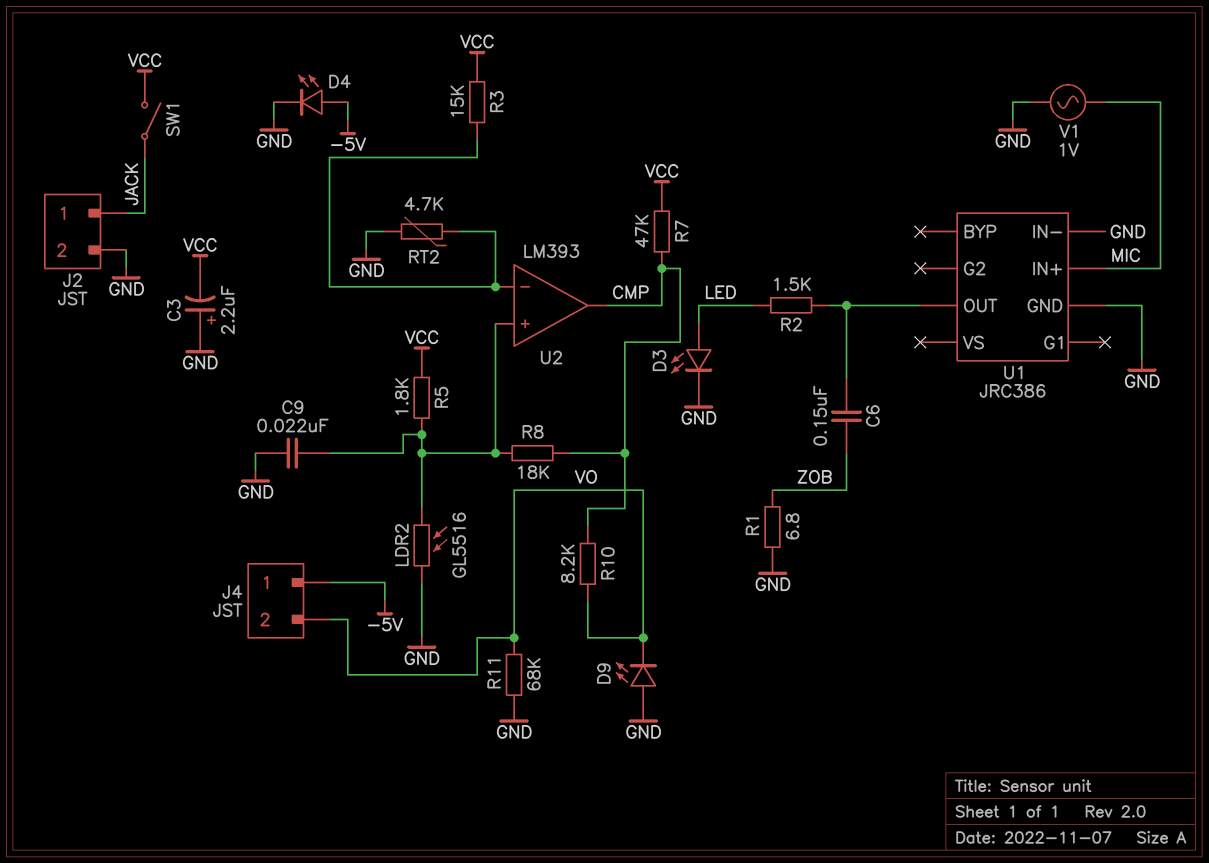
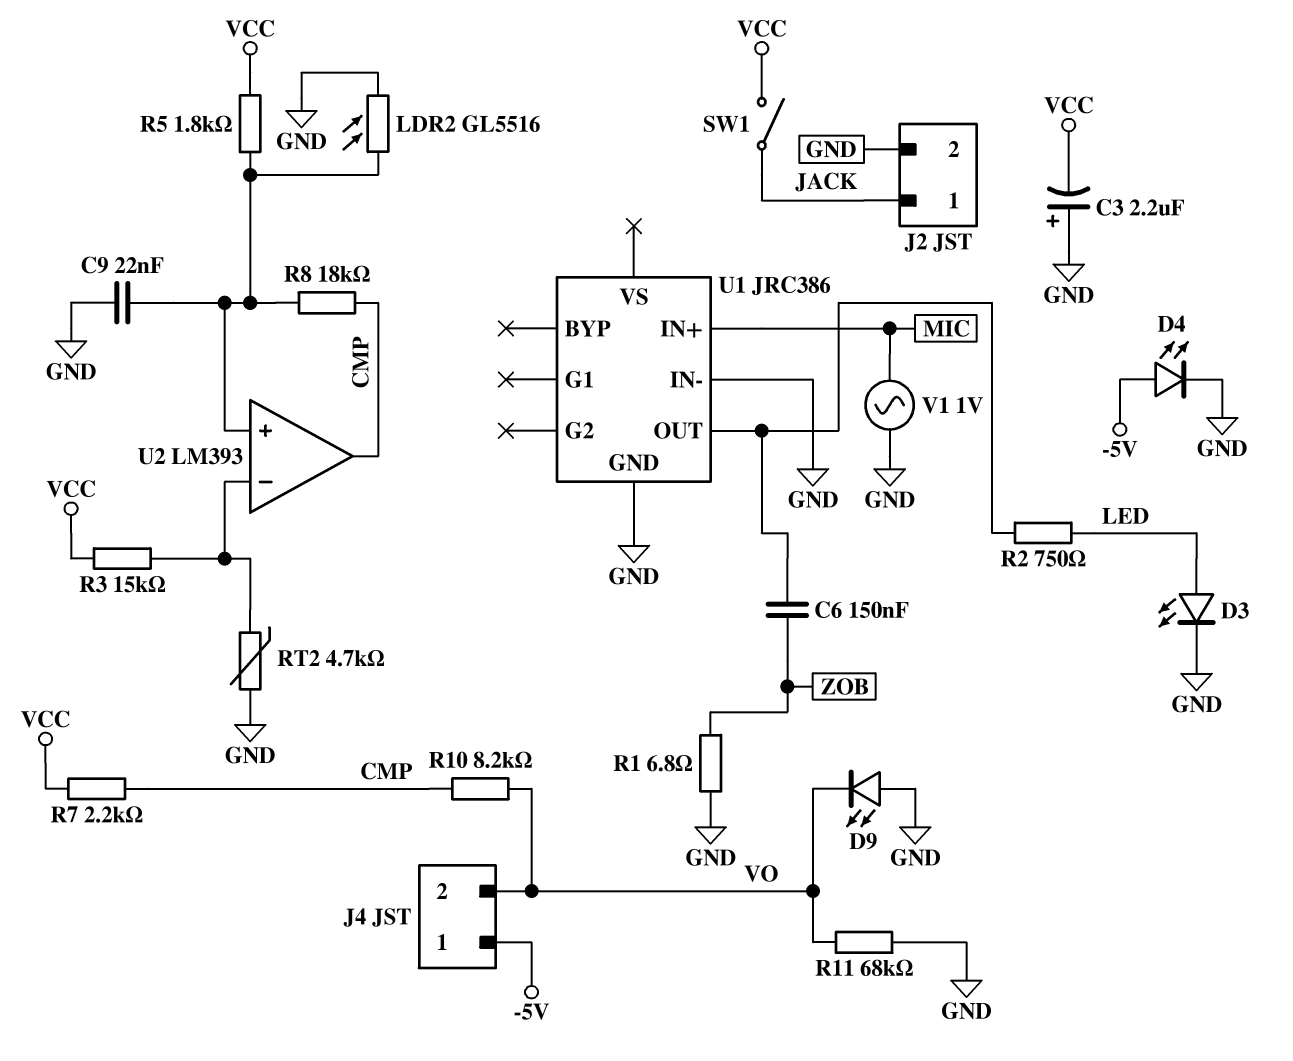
R2: 1.5k (LED, U1/OUT) -> 750 (LED, U1/OUT)
R7: 47k (CMP, VCC) -> 2.2k (CMP, VCC)

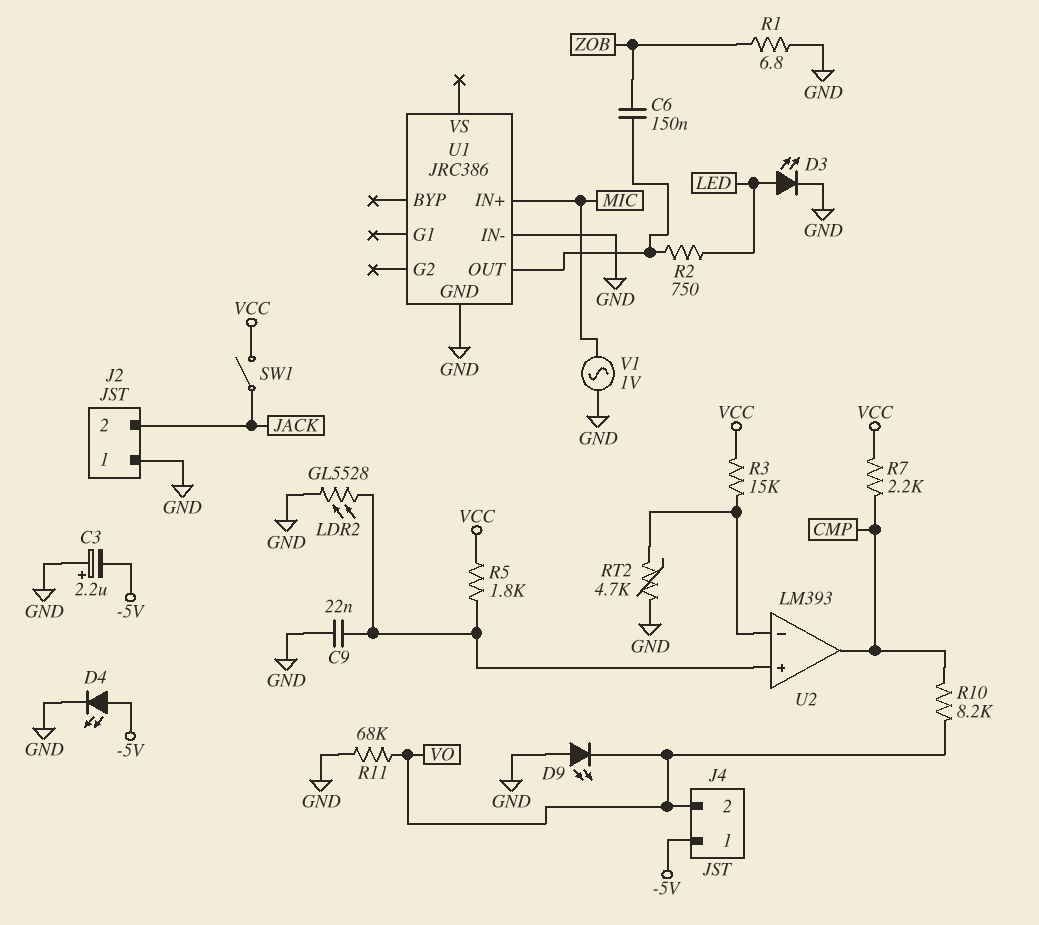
C3: 2.2uF (plus GND, minus VCC) -> 2.2uF (plus GND, minus -5V)
J2 pin 1: JACK -> GND
J2 pin 2: GND -> JACK
LDR2: GL5516 (GND, U2/in+) -> GL5528 (GND, U2/in+)
R8: 18k (CMP, U2/in+) -> none

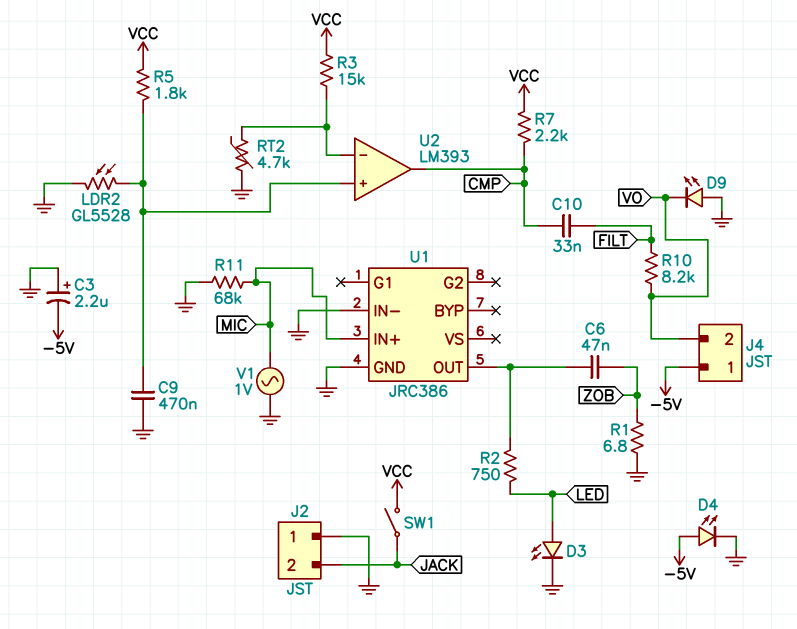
C6: 150nF (U1/OUT, ZOB) -> 47nF (U1/OUT, ZOB)
C9: 22nF (GND, U2/in+) -> 470nF (GND, U2/in+)
C10: none -> 33nF (CMP, FILT)
R10: 8.2k (CMP, VO) -> 8.2k (FILT, VO)
R11: 68k (GND, VO) -> 68k (GND, MIC)

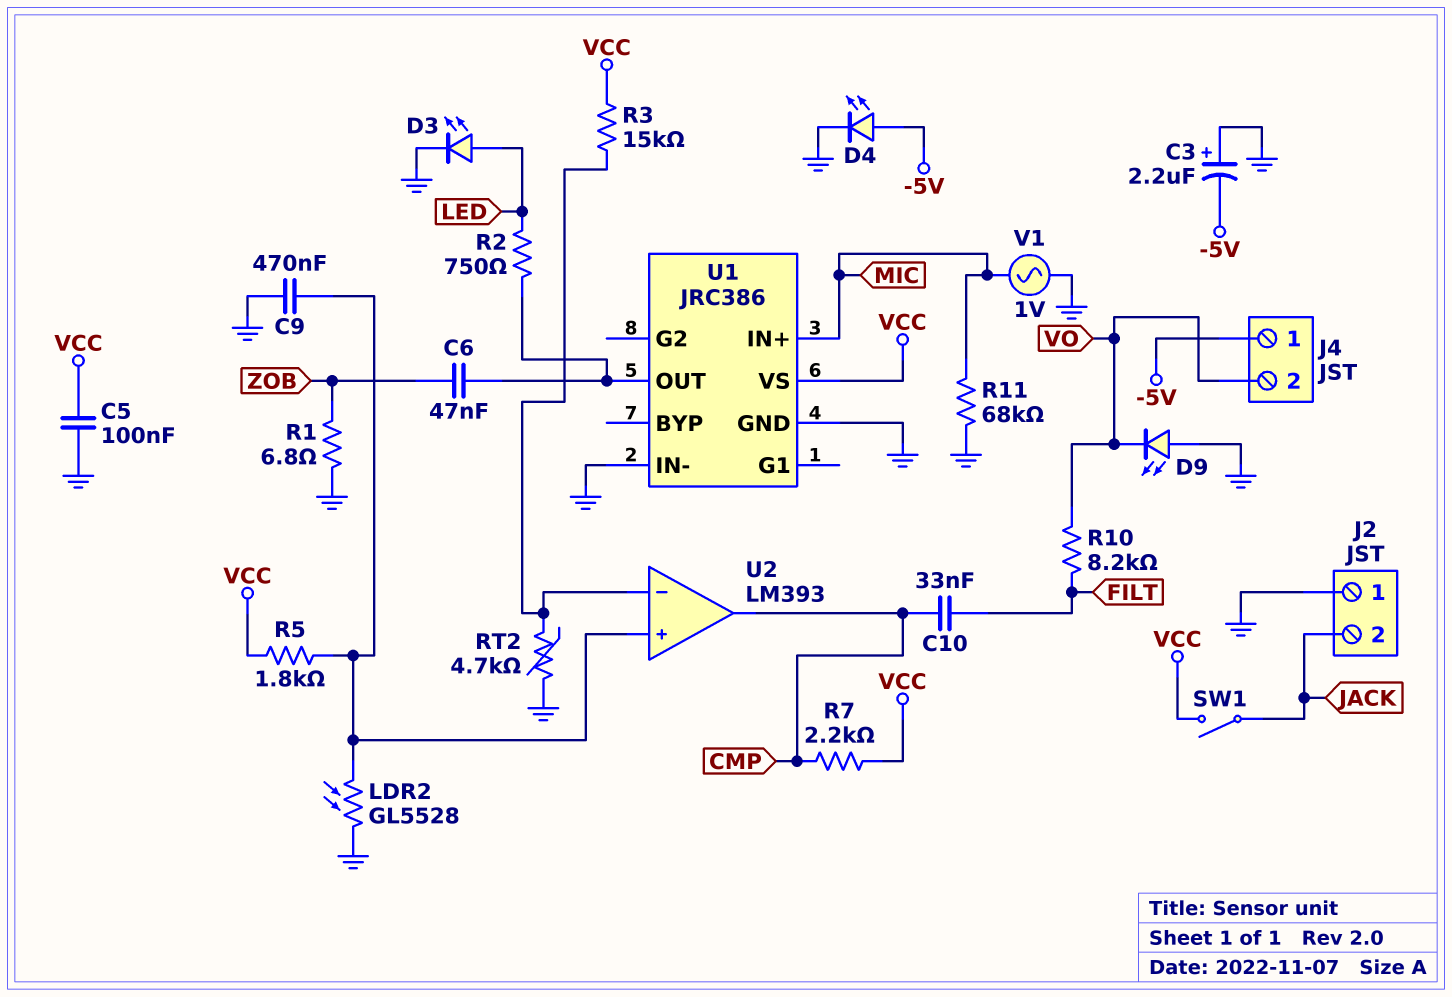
C5: none -> 100nF (GND, VCC)
U1 pin VS: none -> VCC

